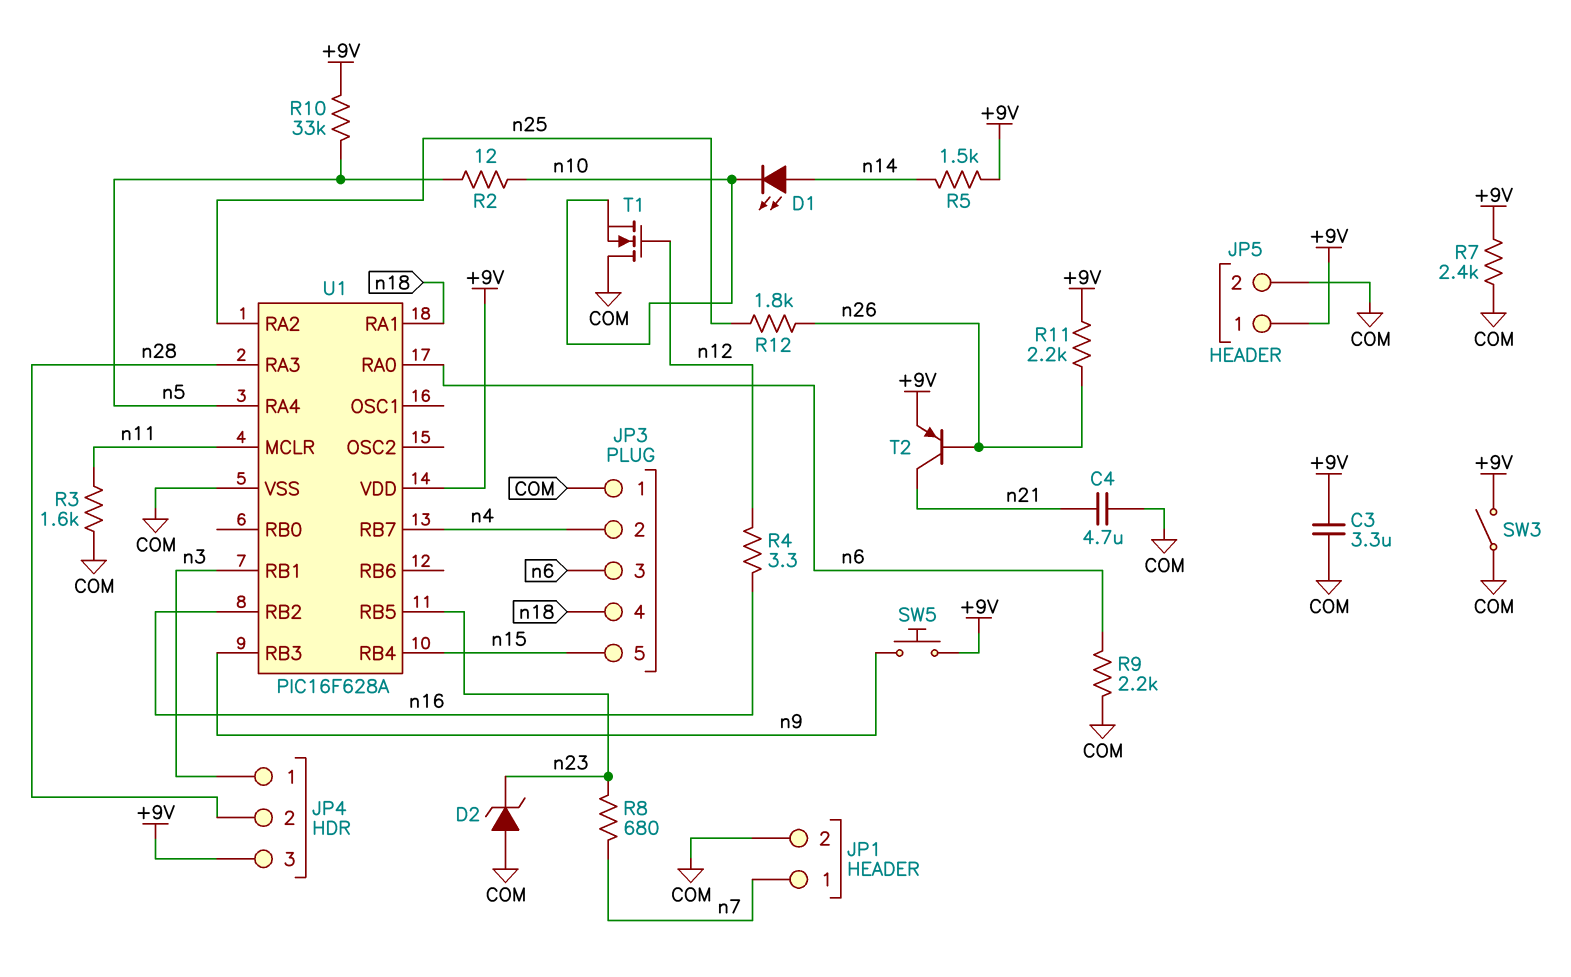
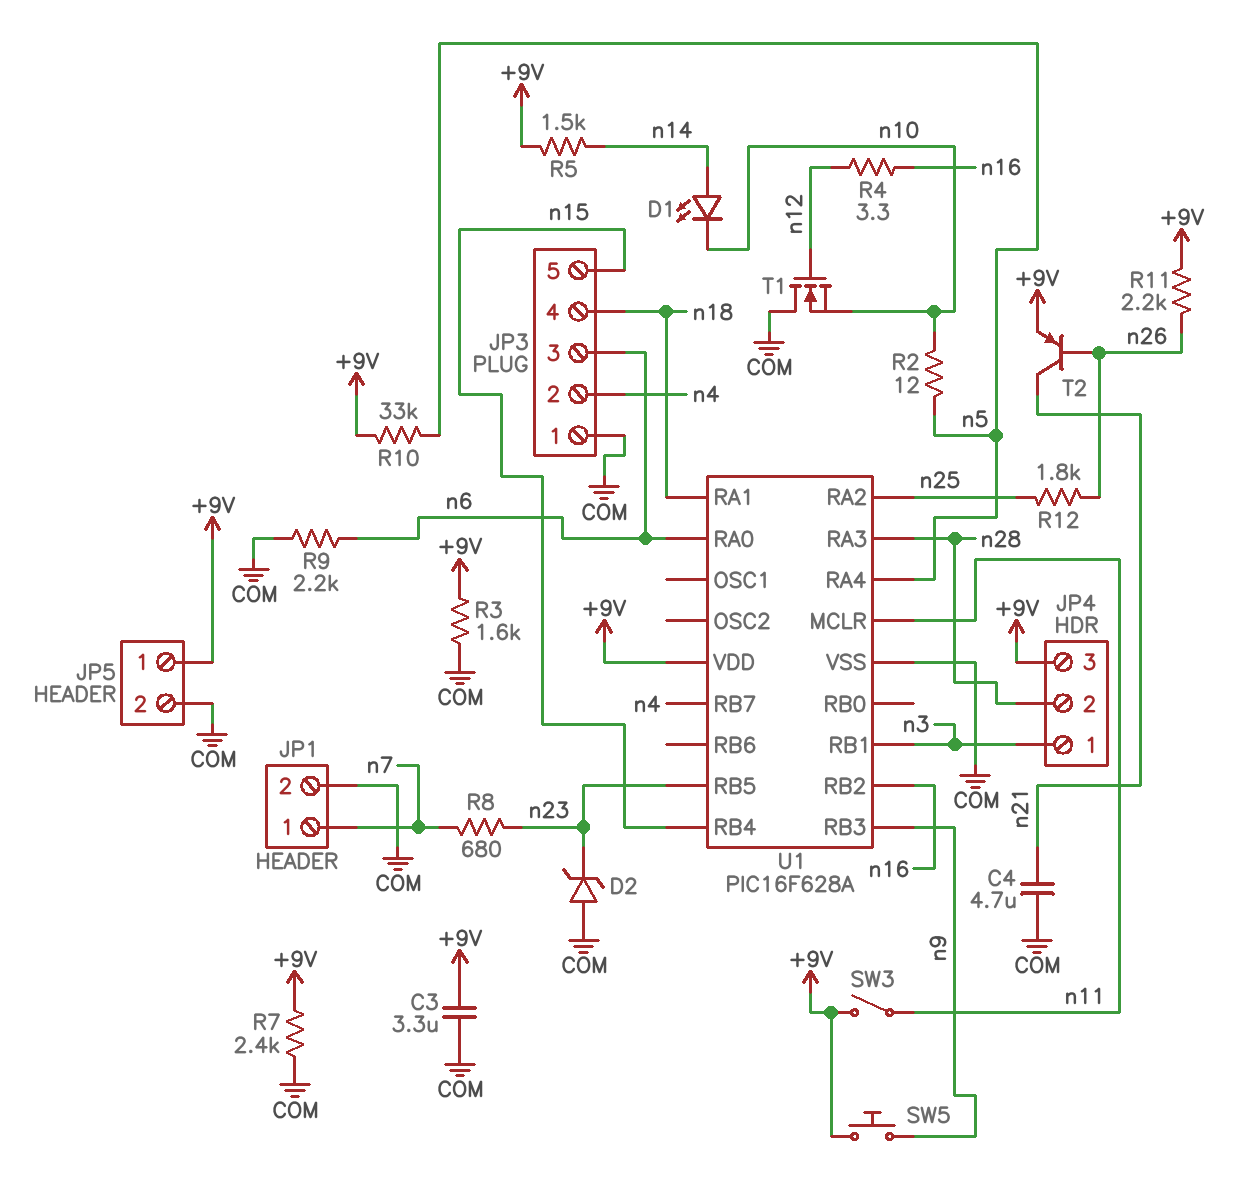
R3: 1.6k (COM, n11) -> 1.6k (+9V, COM)
SW3: switch (+9V, COM) -> switch (+9V, n11)

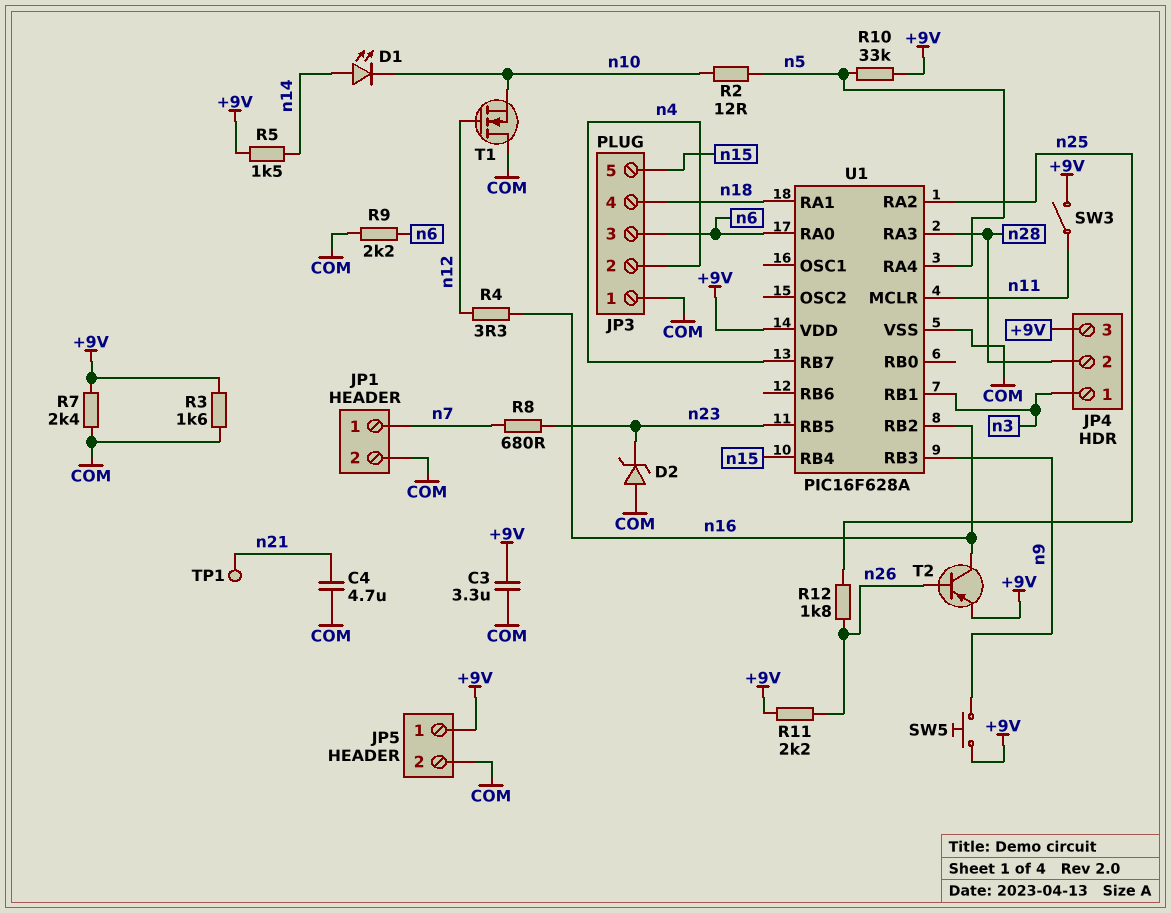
T2: PNP (B n26, C n21, E +9V) -> PNP (B n26, C n16, E +9V)
TP1: none -> test point (n21)

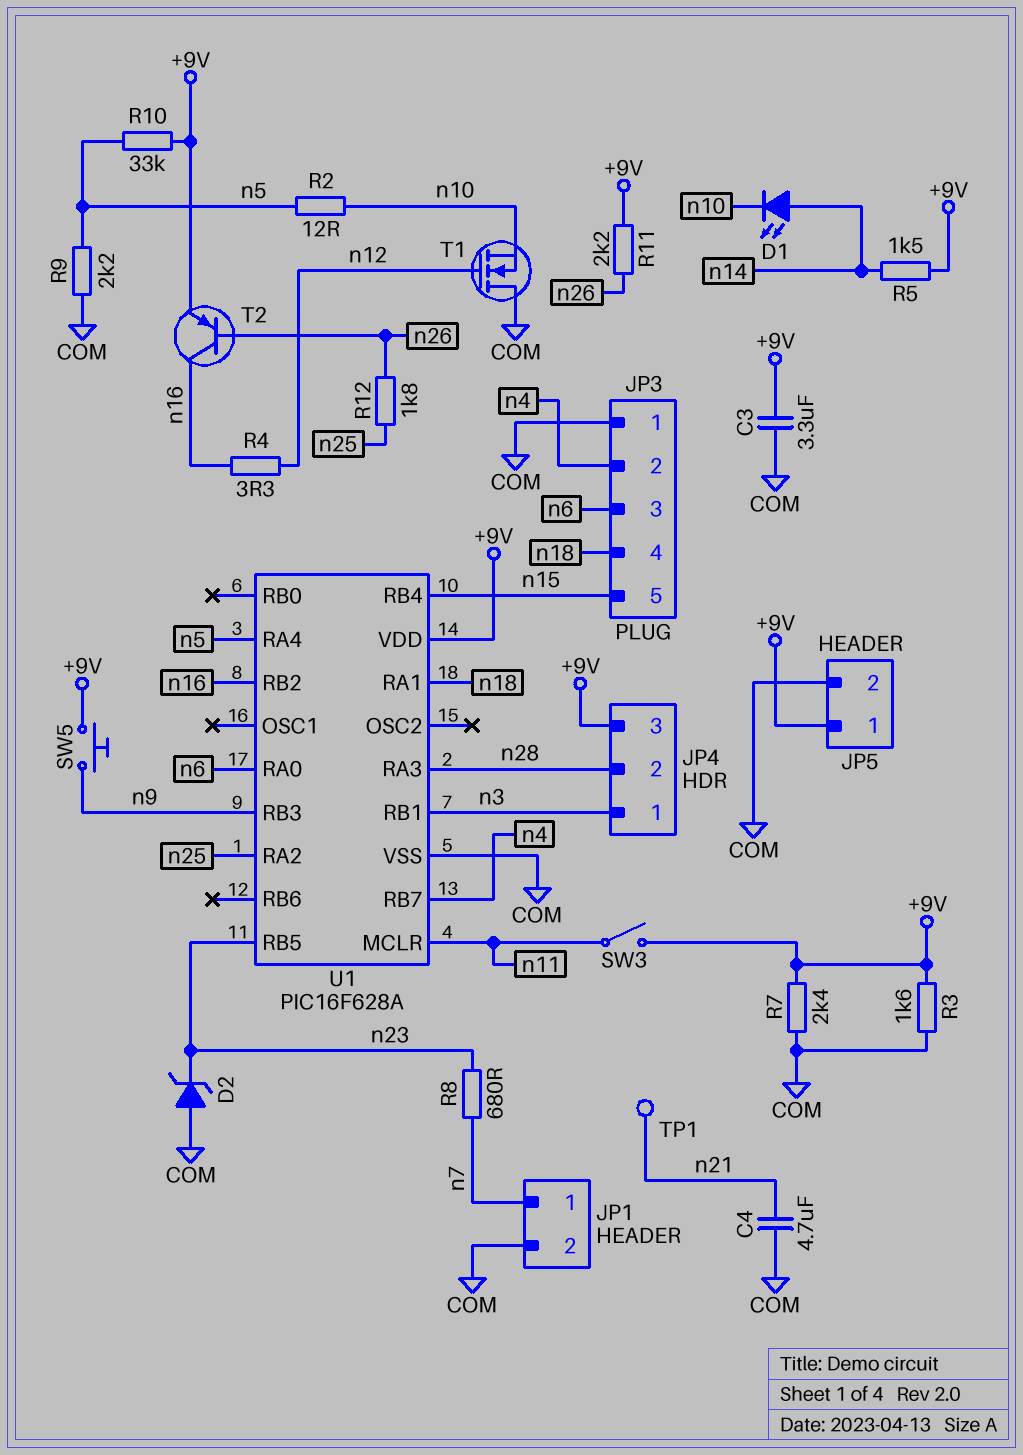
R9: 2.2k (COM, n6) -> 2.2k (COM, n5)

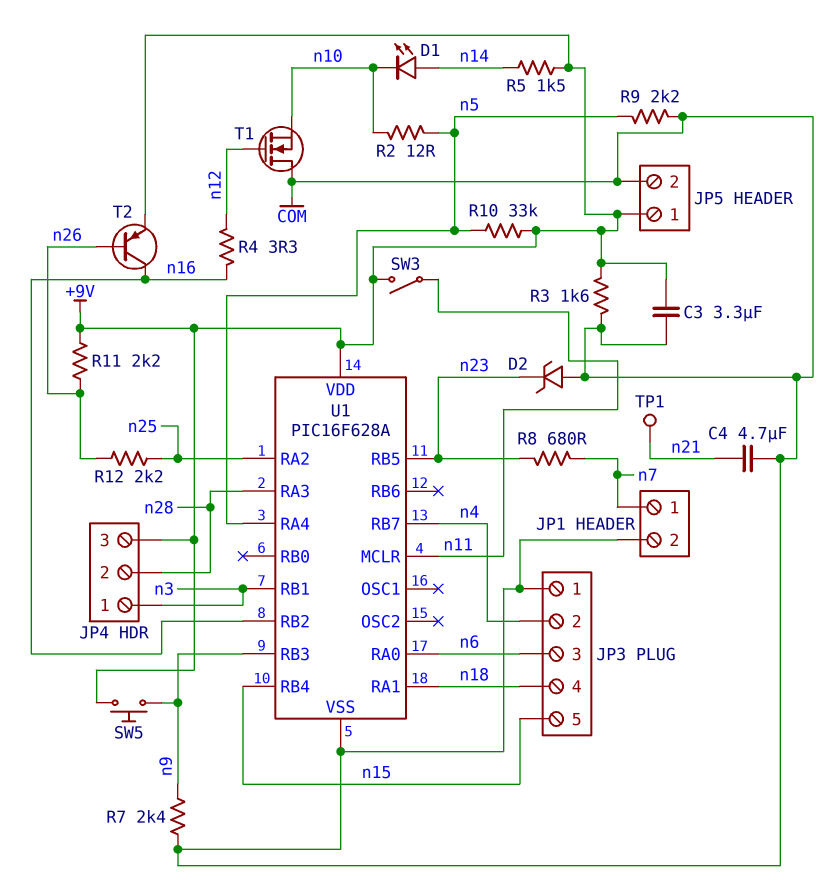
R7: 2.4k (+9V, COM) -> 2.4k (COM, n9)
R12: 1.8k (n25, n26) -> 2.2k (n25, n26)

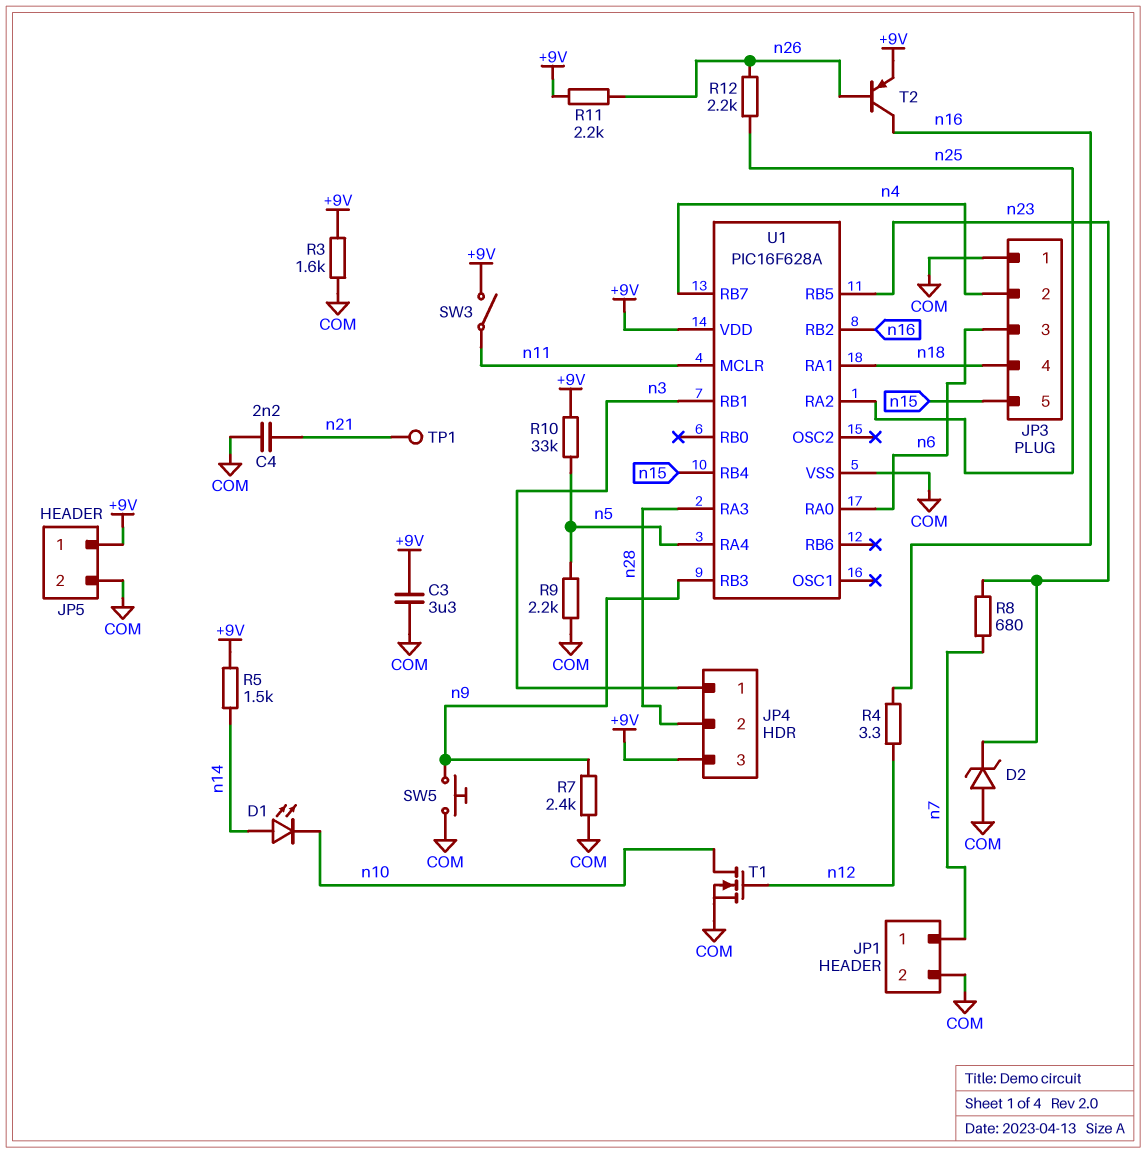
C4: 4.7uF (COM, n21) -> 2.2nF (COM, n21)
R2: 12 (n5, n10) -> none
SW5: button (+9V, n9) -> button (COM, n9)
T1: NMOS (G n12, D COM, S n10) -> NMOS (G n12, D n10, S COM)

